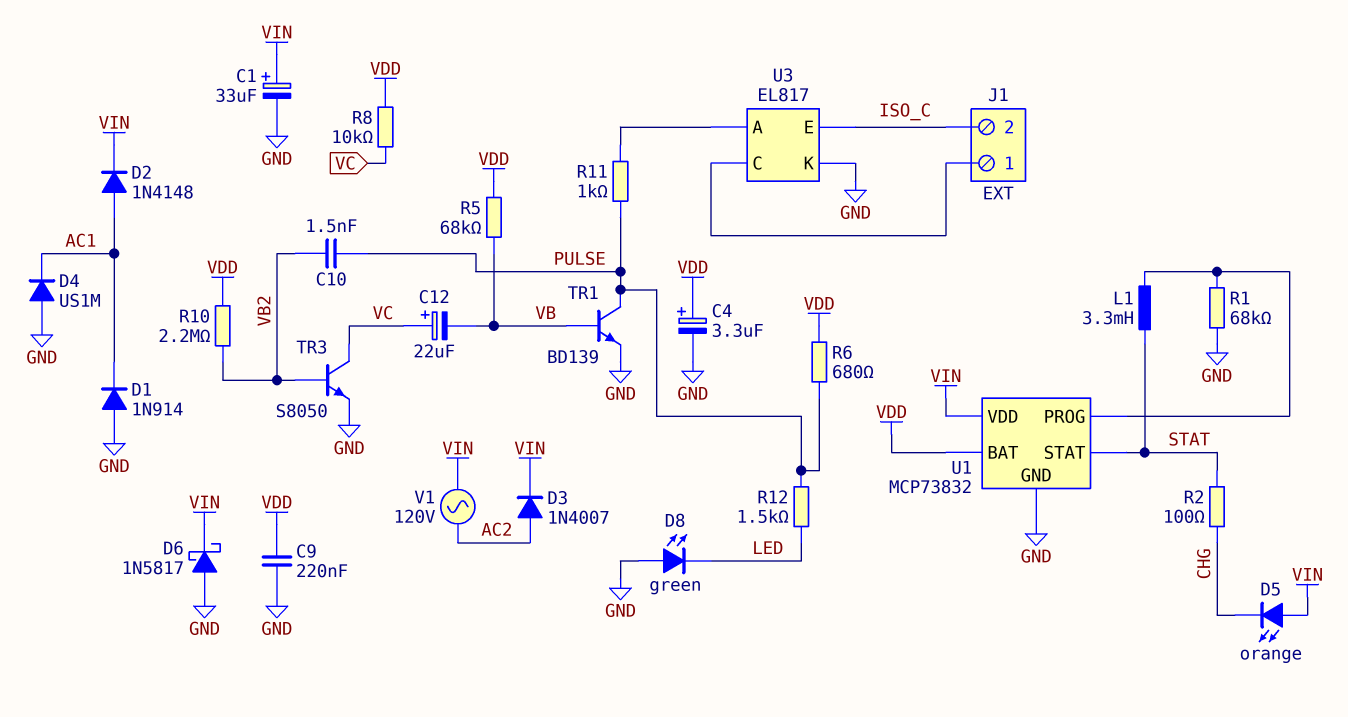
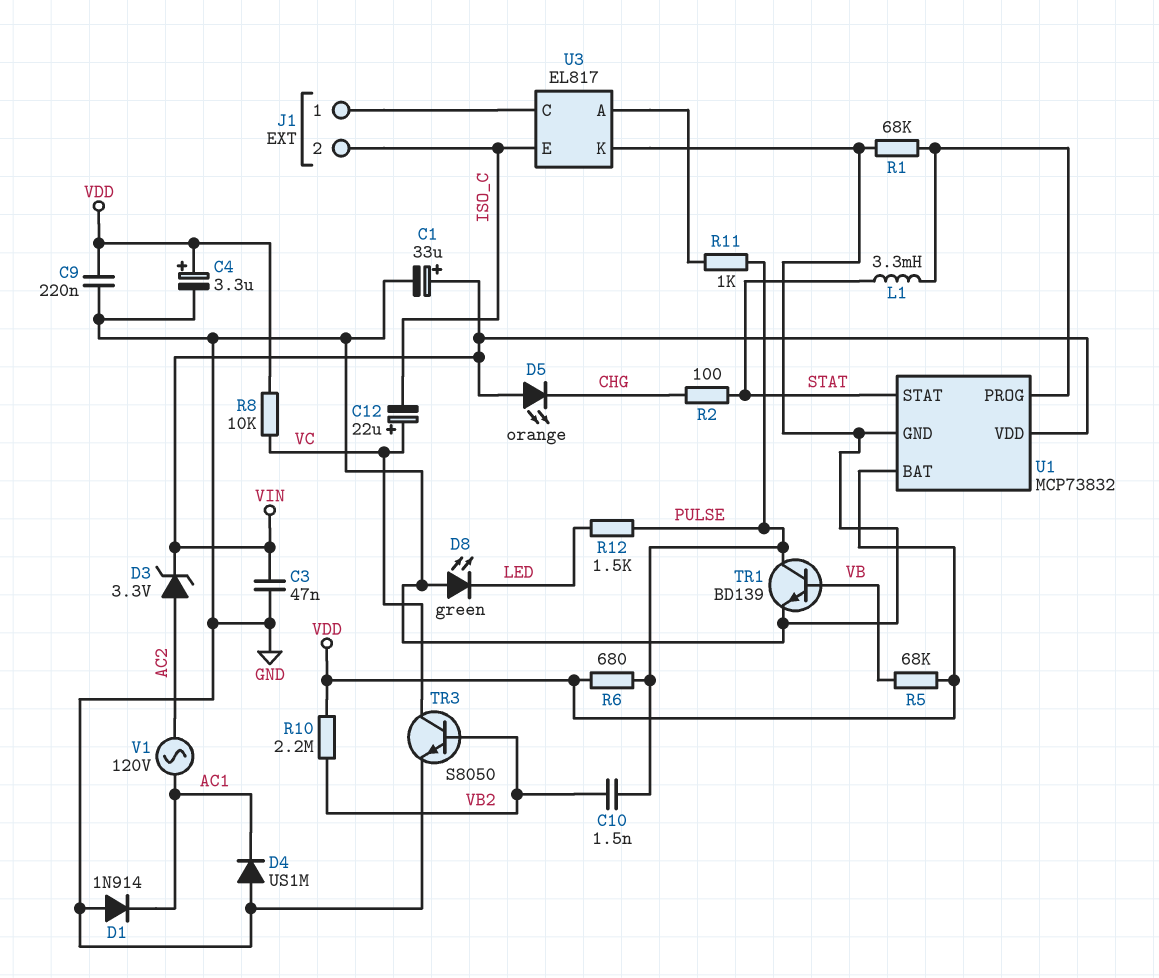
C3: none -> 47nF (GND, VIN)
C12: 22uF (plus VC, minus VB) -> 22uF (plus VC, minus ISO_C)
D2: diode 1N4148 (A AC1, K VIN) -> none
D3: diode 1N4007 (A AC2, K VIN) -> zener 3.3V (A AC2, K VIN)
D6: schottky 1N5817 (A GND, K VIN) -> none
V1: AC 120V (AC2, VIN) -> AC 120V (AC1, AC2)

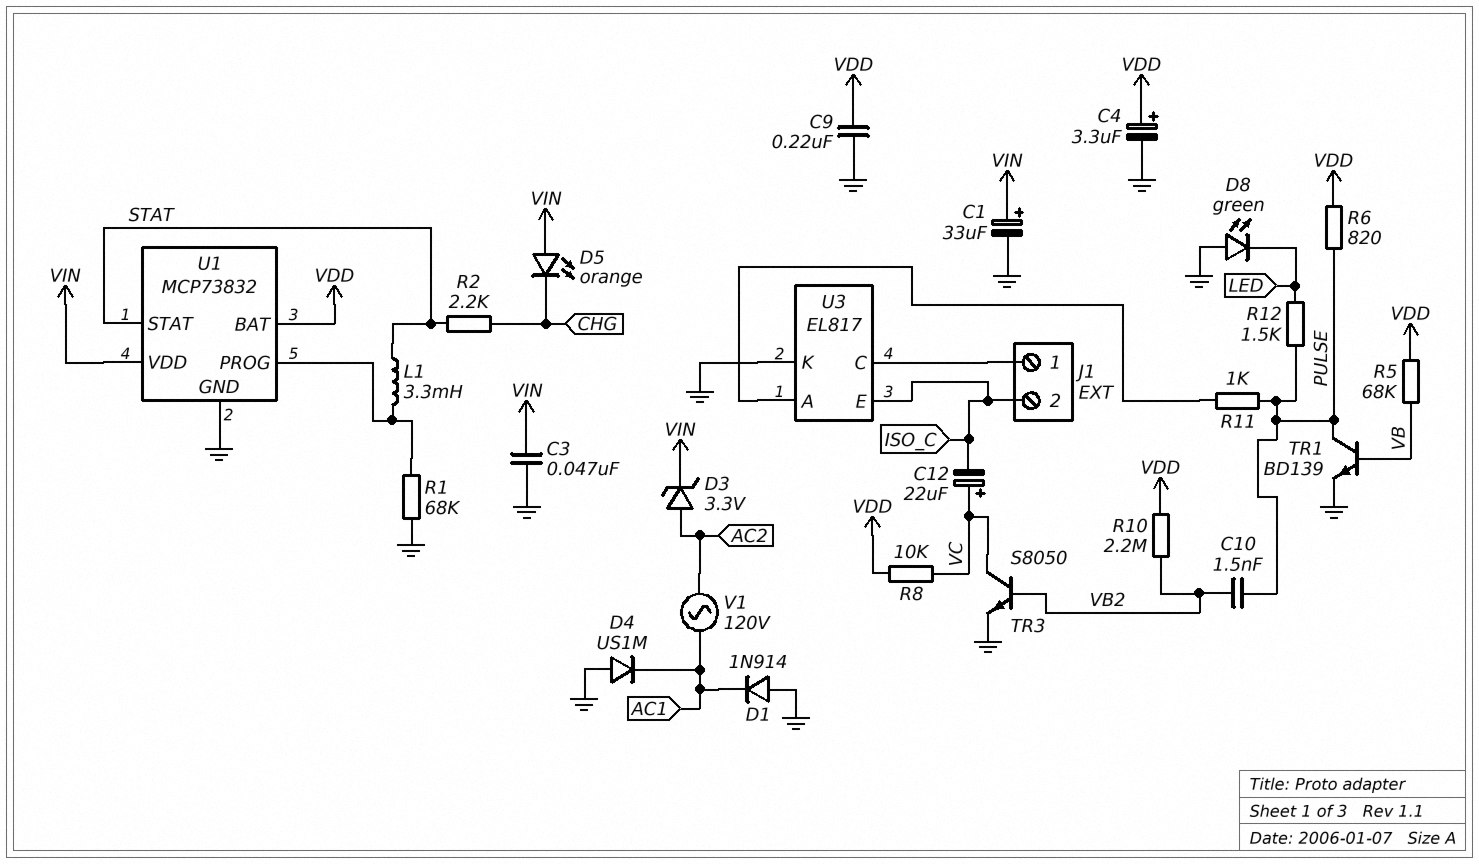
R2: 100 (CHG, STAT) -> 2.2k (CHG, STAT)
R6: 680 (PULSE, VDD) -> 820 (PULSE, VDD)

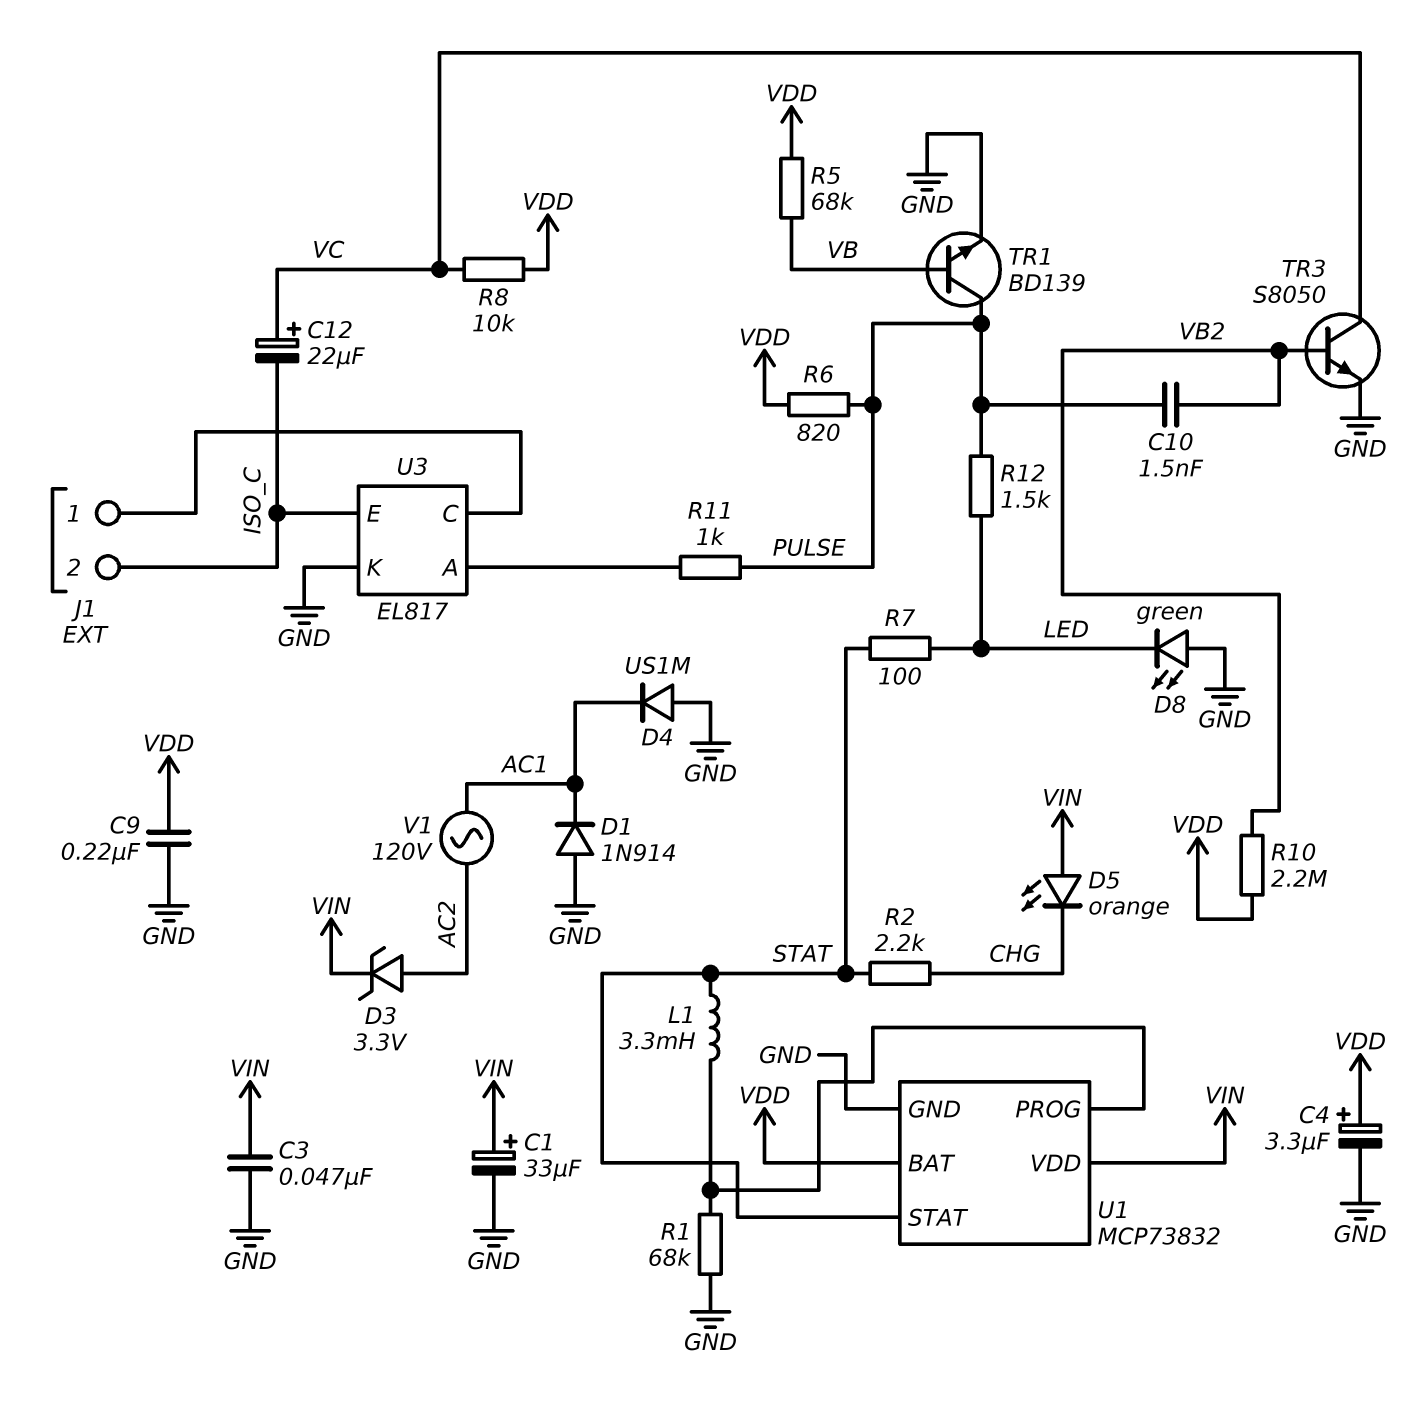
R7: none -> 100 (LED, STAT)

